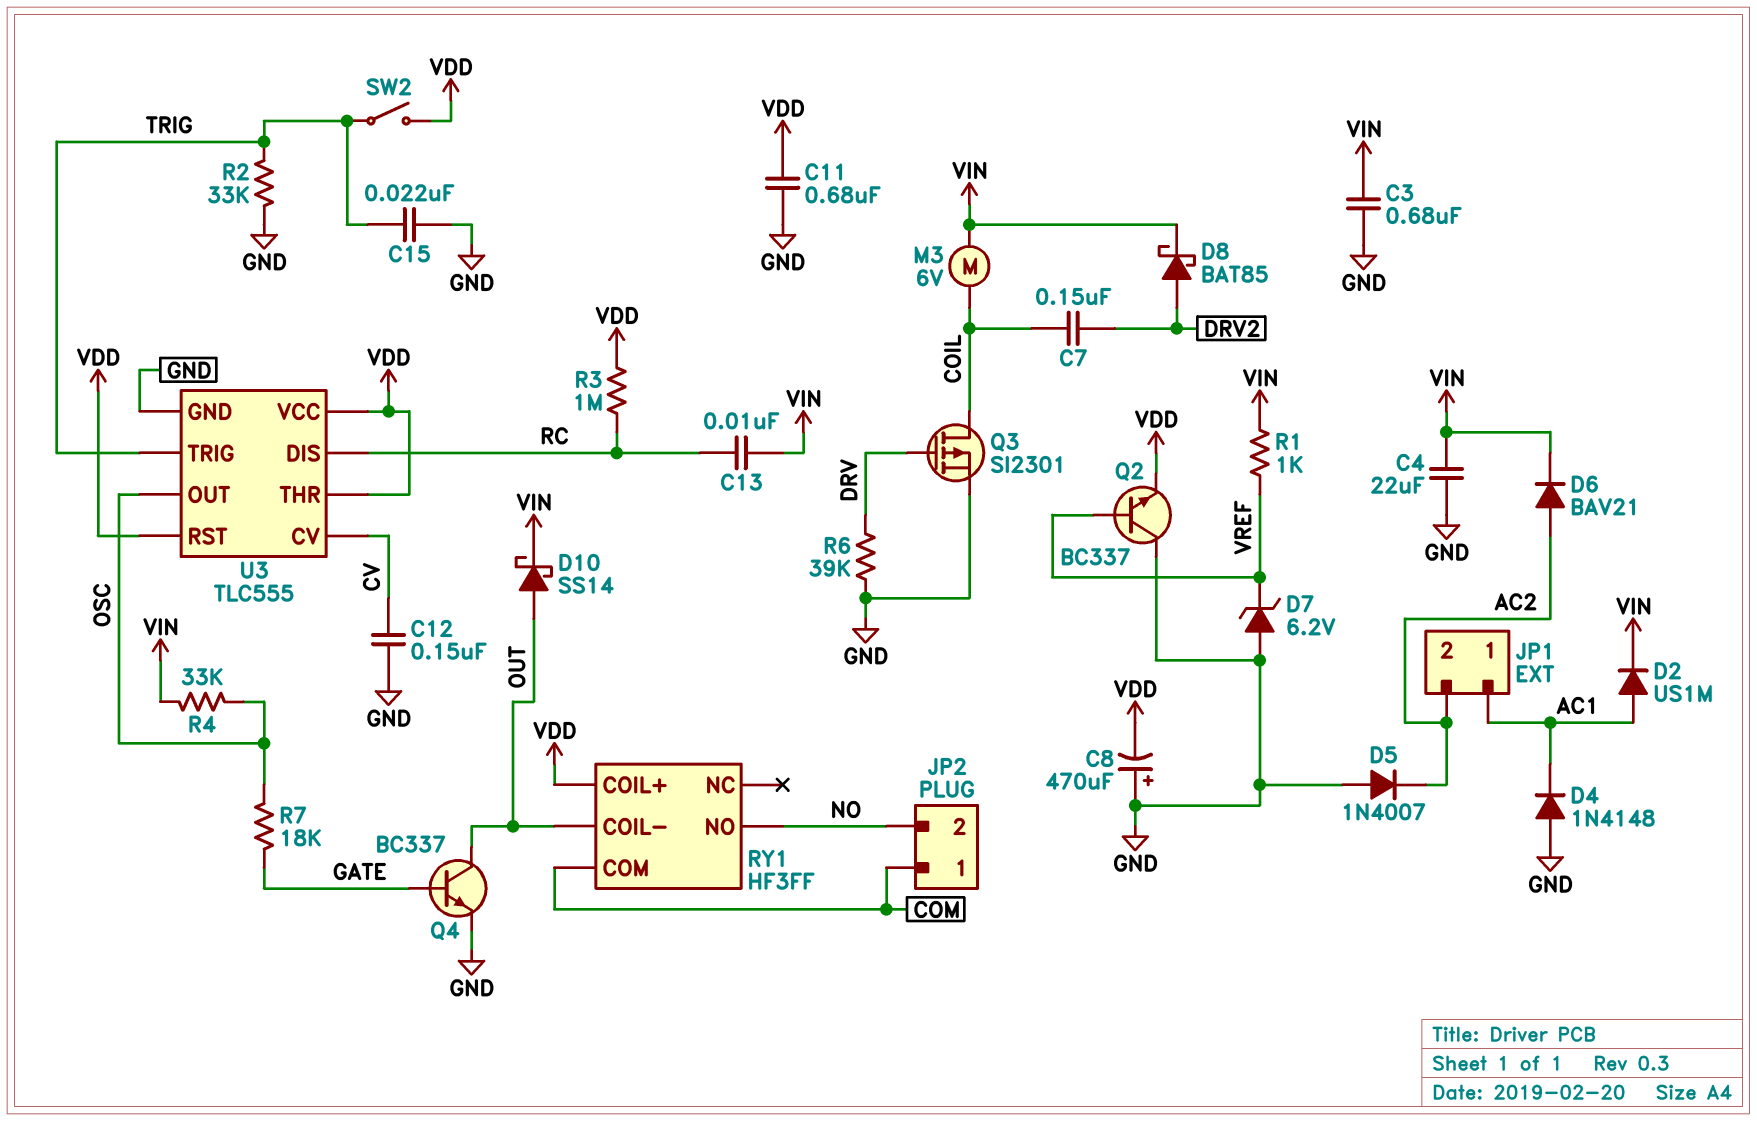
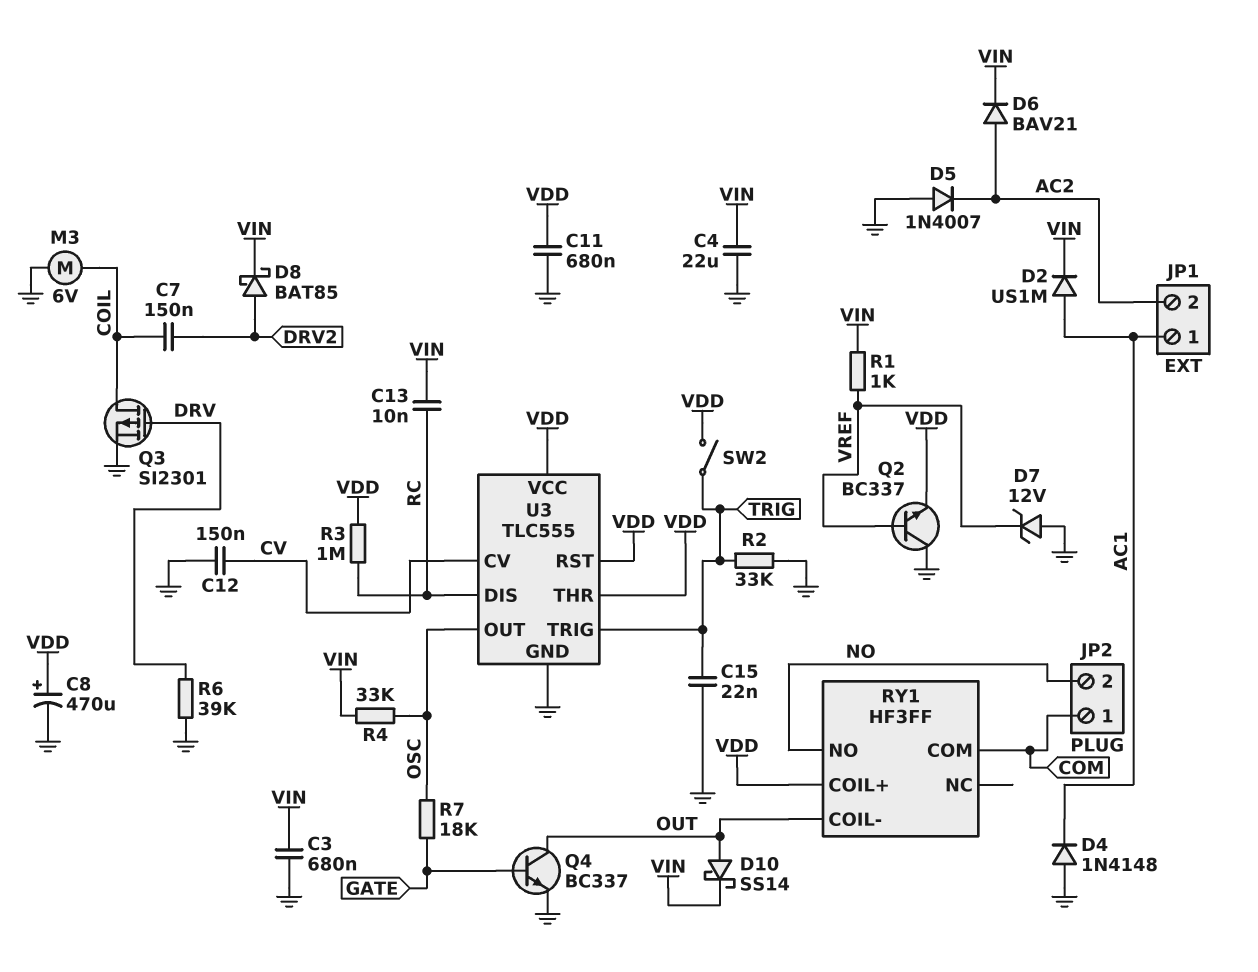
C8: 470uF (plus GND, minus VDD) -> 470uF (plus VDD, minus GND)
D7: zener 6.2V (A GND, K VREF) -> zener 12V (A GND, K VREF)
M3: motor 6V (COIL, VIN) -> motor 6V (COIL, GND)

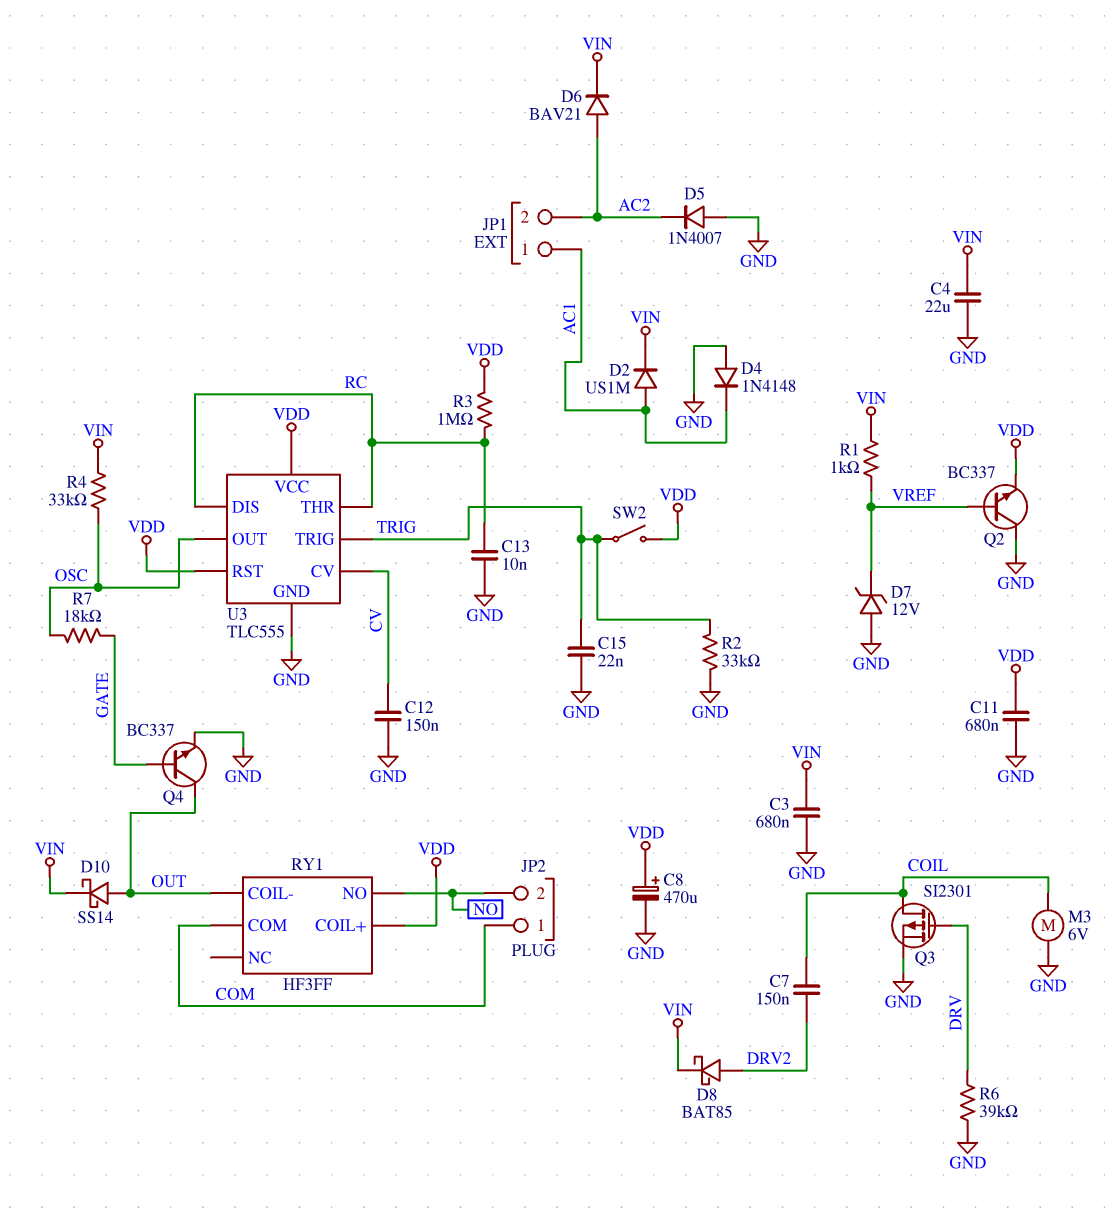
C13: 10nF (RC, VIN) -> 10nF (GND, RC)
U3 pin THR: VDD -> RC

